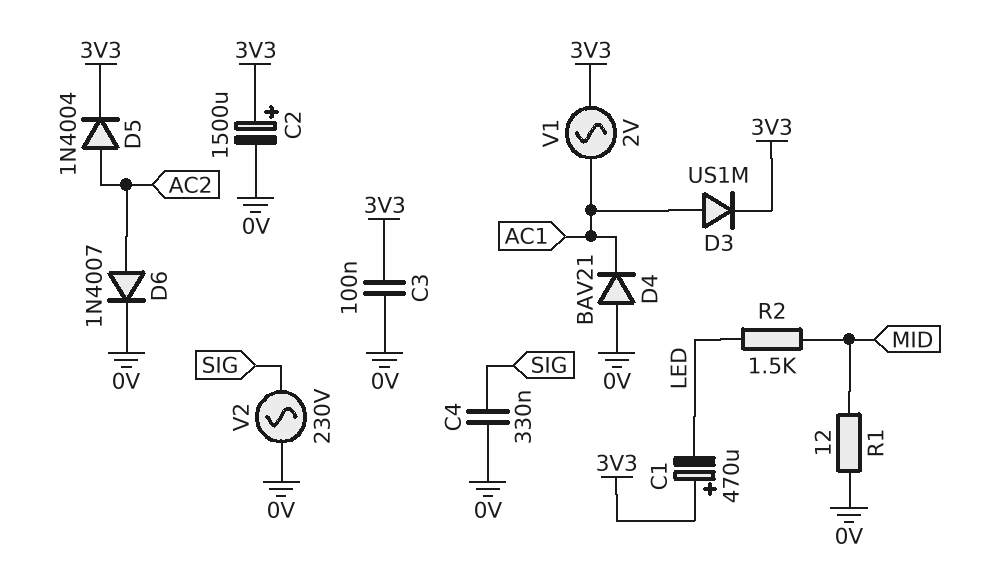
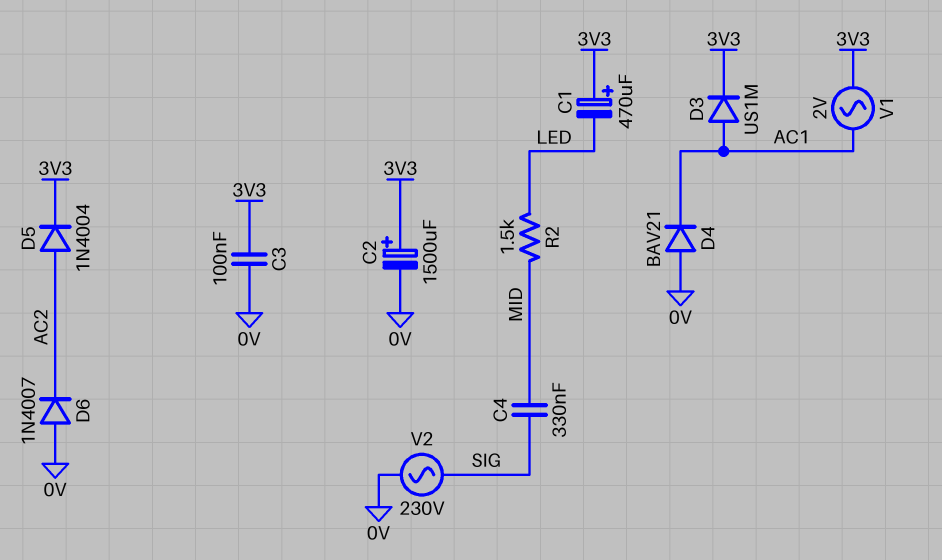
C4: 330nF (0V, SIG) -> 330nF (MID, SIG)
D6: diode 1N4007 (A AC2, K 0V) -> diode 1N4007 (A 0V, K AC2)
R1: 12 (0V, MID) -> none

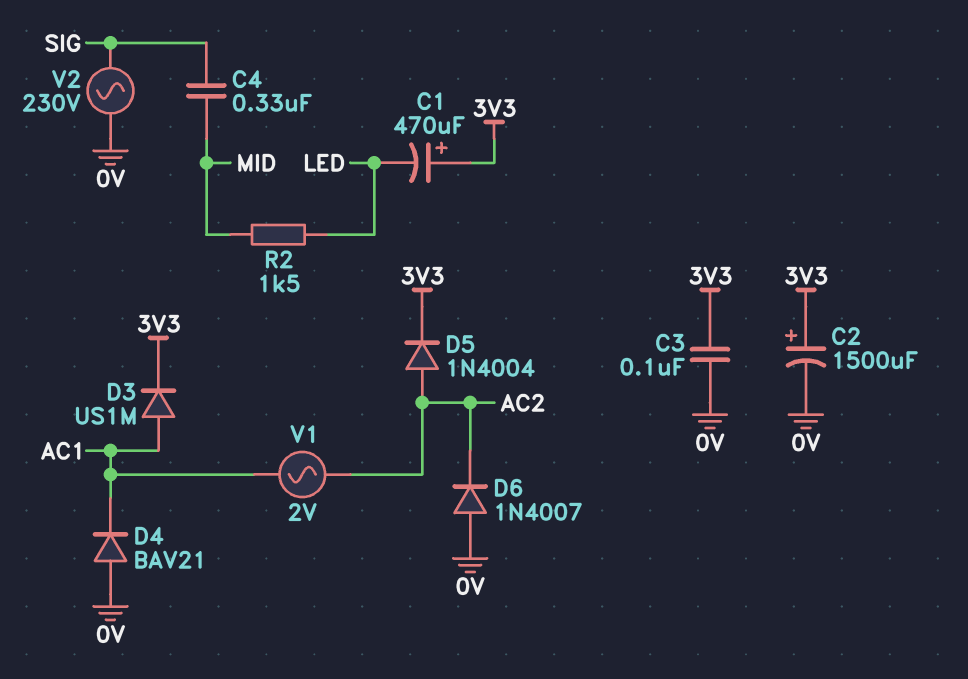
V1: AC 2V (3V3, AC1) -> AC 2V (AC1, AC2)

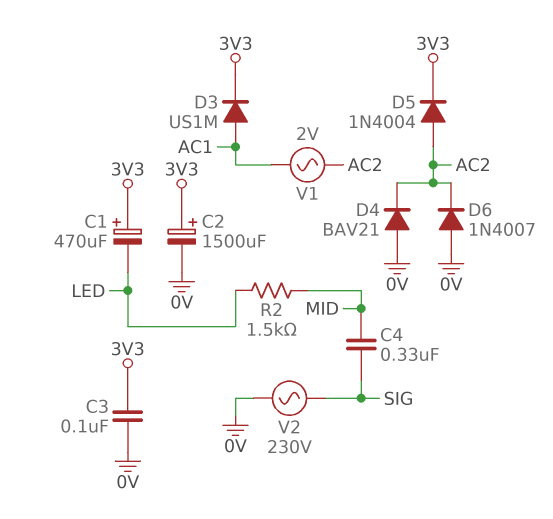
D4: diode BAV21 (A 0V, K AC1) -> diode BAV21 (A 0V, K AC2)

